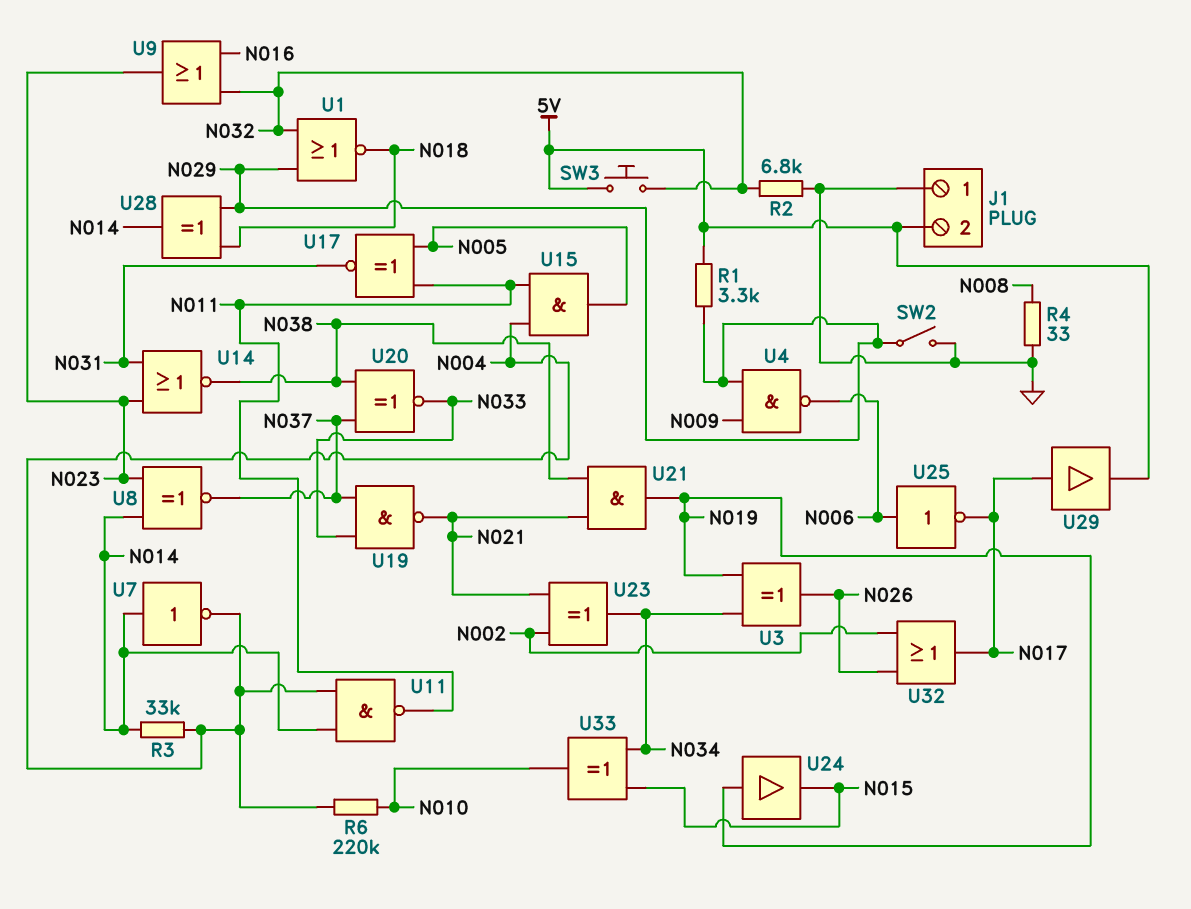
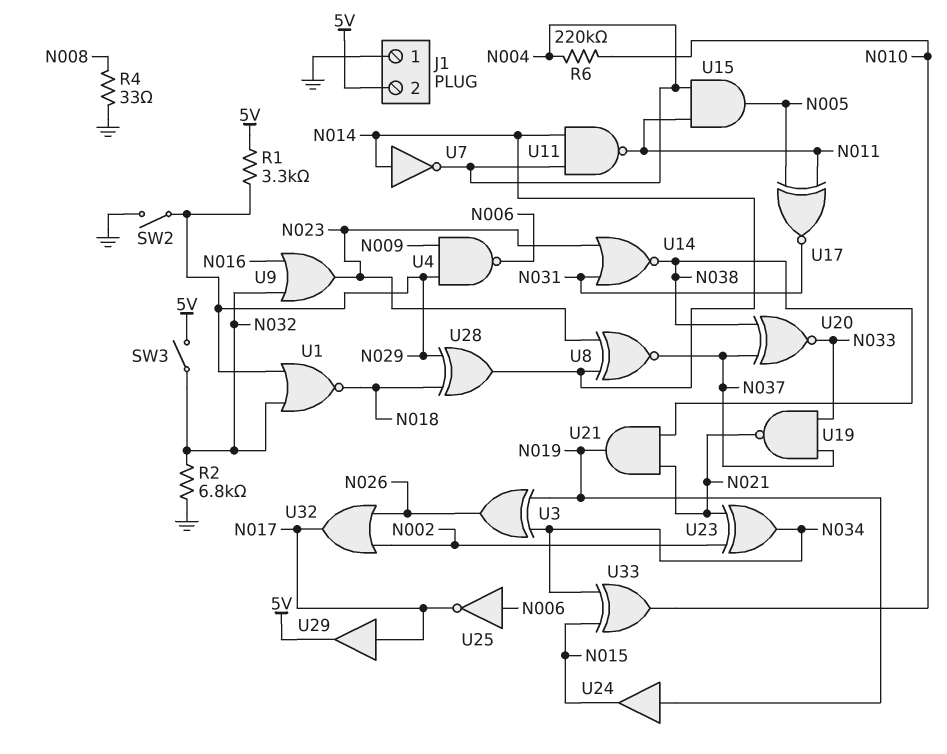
R3: 33k (N004, N014) -> none
SW3: button (5V, N032) -> switch (5V, N032)

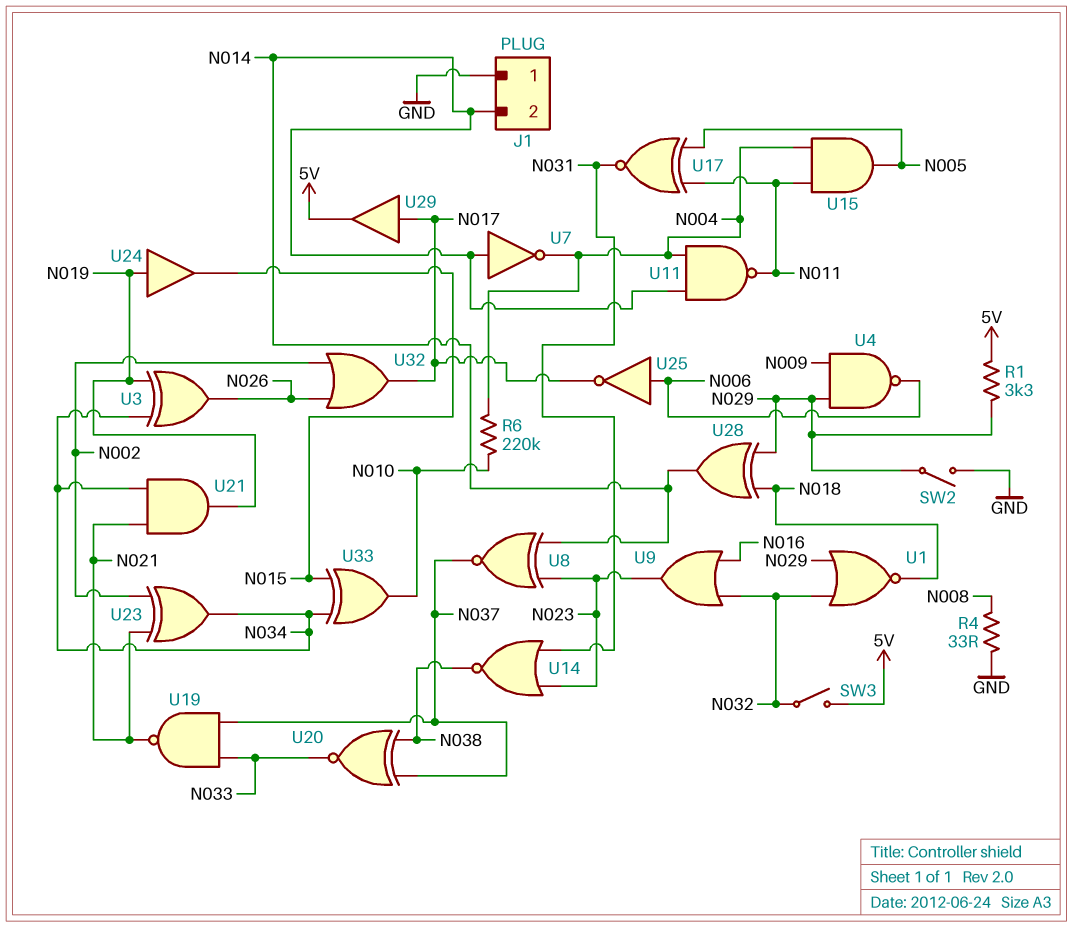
J1 pin 2: 5V -> N014
R2: 6.8k (GND, N032) -> none
U21: AND (in N021, in N038, out N019) -> AND (in N021, in N034, out N019)

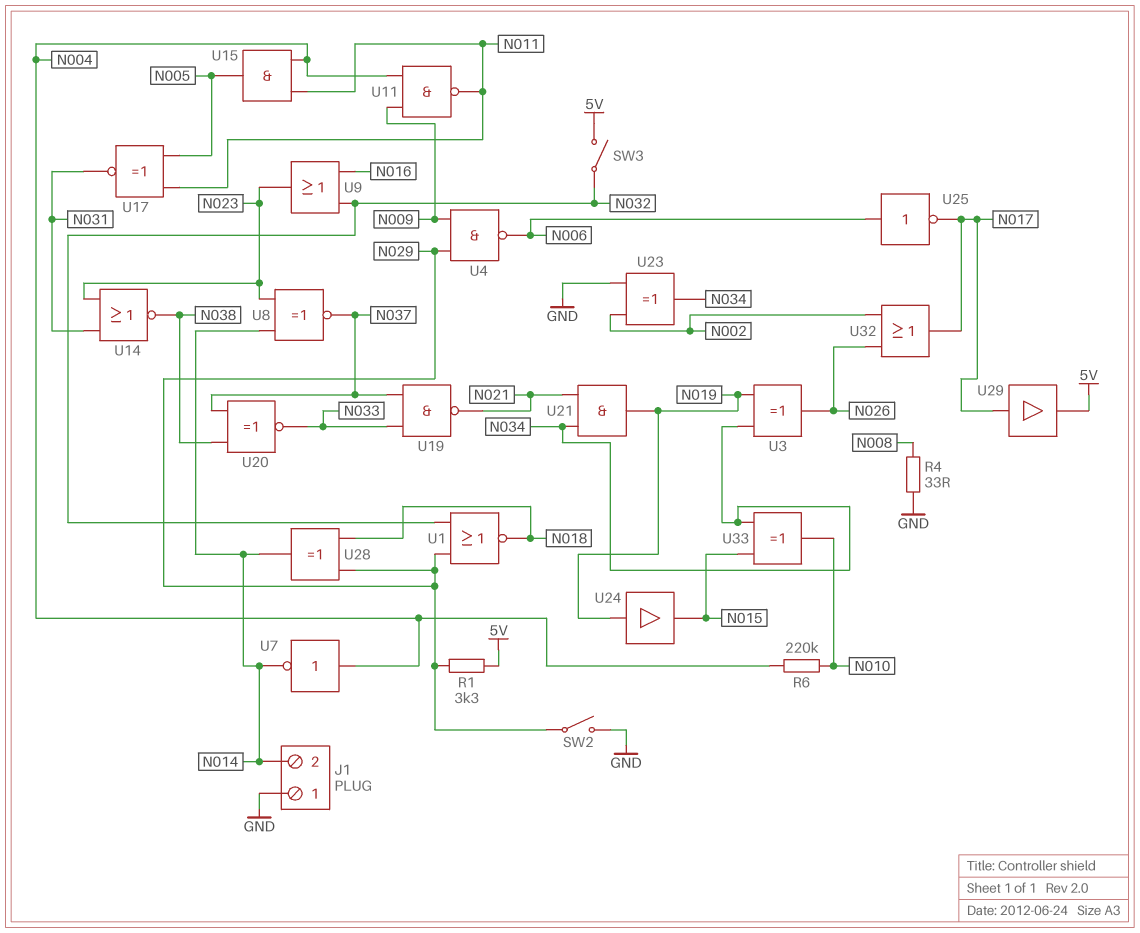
U7: NOT (in N014, out N004) -> NOT (in N004, out N014)
U11: NAND (in N004, in N014, out N011) -> NAND (in N004, in N009, out N011)
U23: XOR (in N002, in N021, out N034) -> XOR (in GND, in N002, out N034)

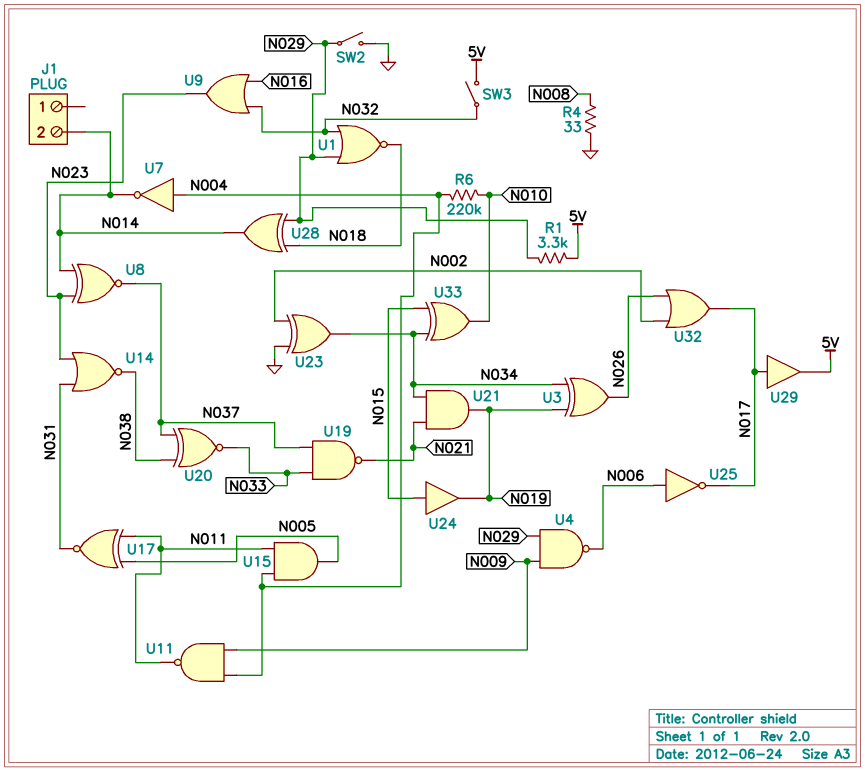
J1 pin 1: GND -> none
U24: buffer (in N019, out N015) -> buffer (in N015, out N019)

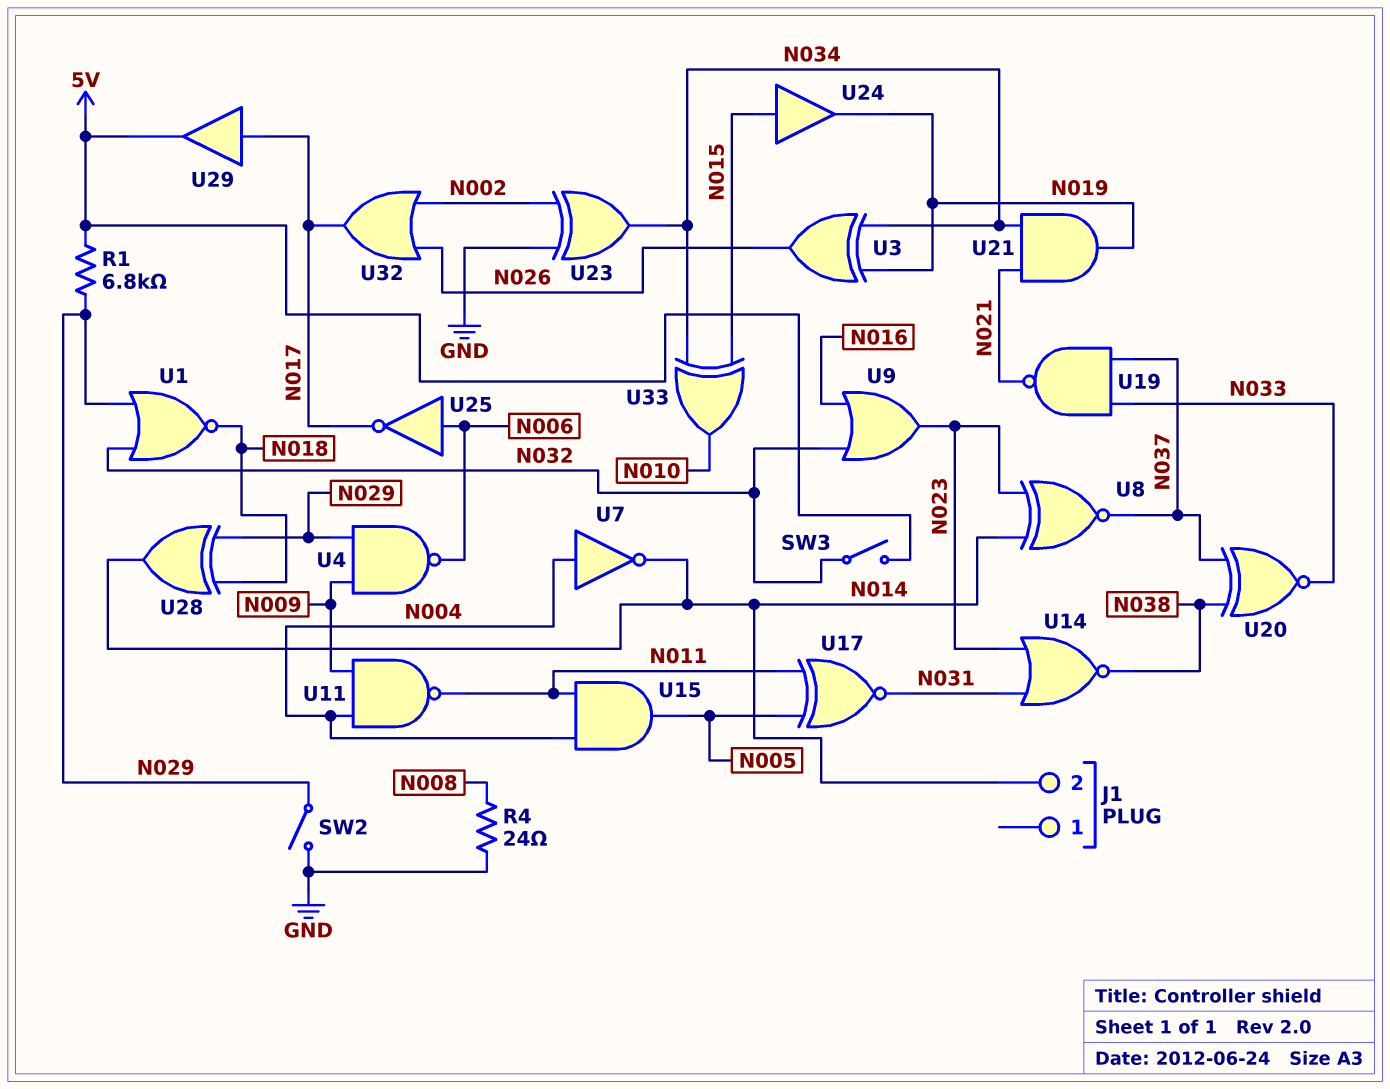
R1: 3.3k (5V, N029) -> 6.8k (5V, N029)
R4: 33 (GND, N008) -> 24 (GND, N008)
R6: 220k (N004, N010) -> none

